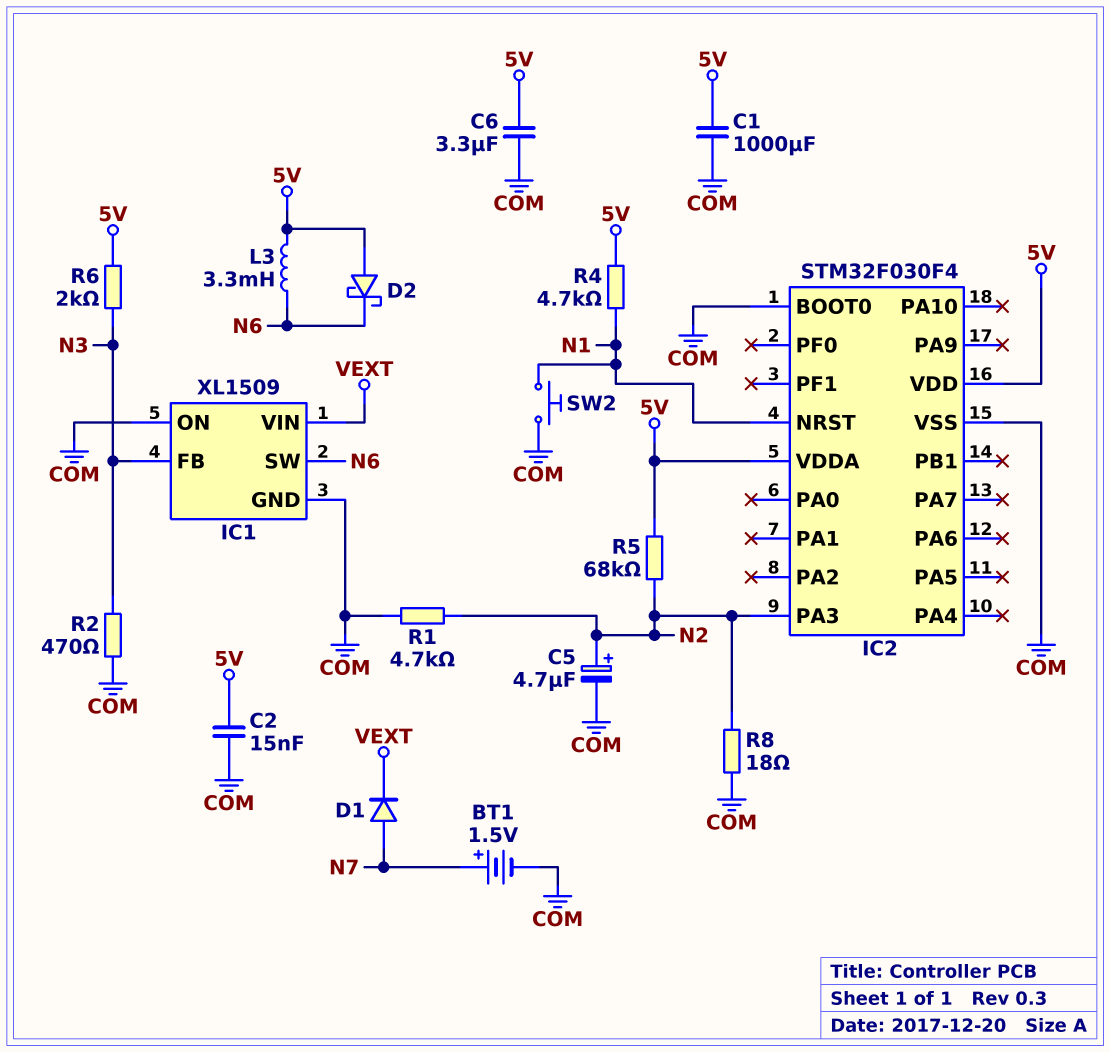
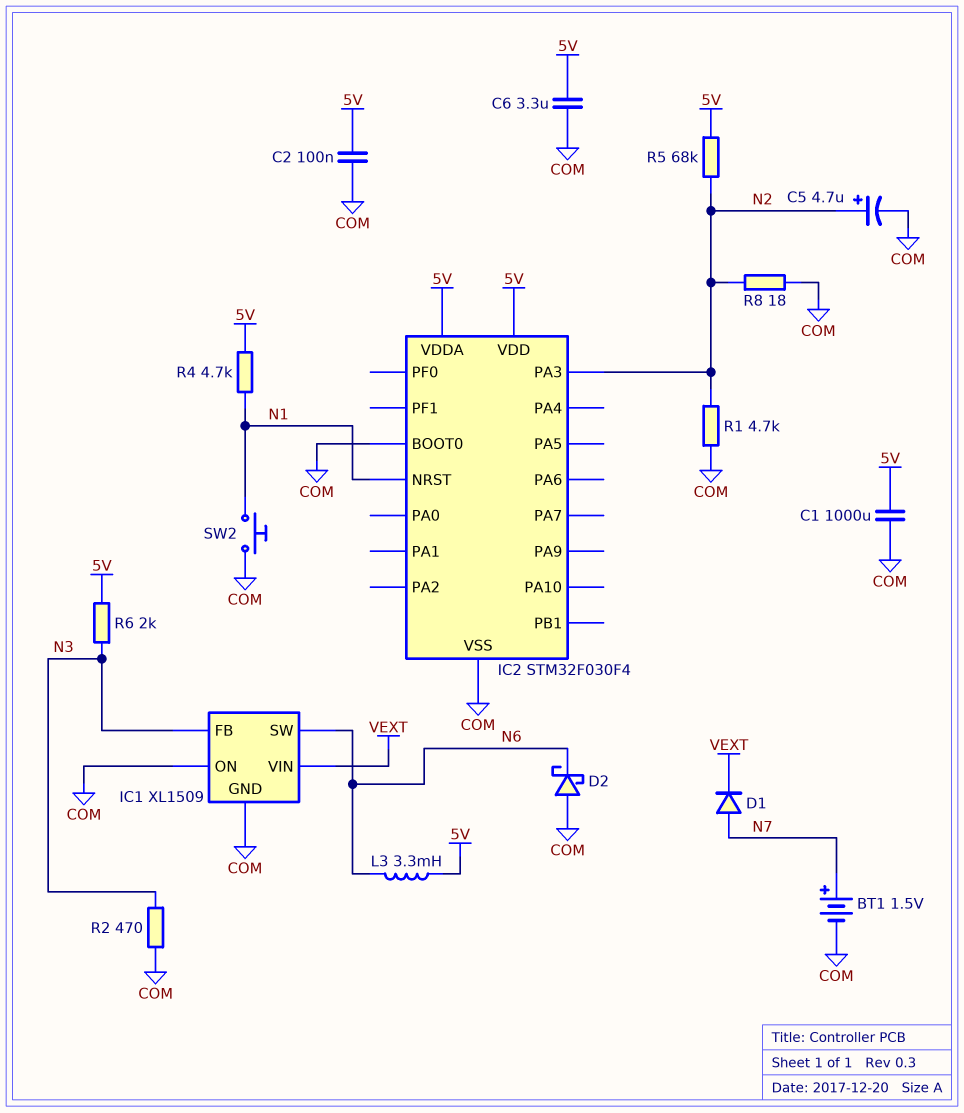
C2: 15nF (5V, COM) -> 100nF (5V, COM)
D2: schottky (A 5V, K N6) -> schottky (A COM, K N6)

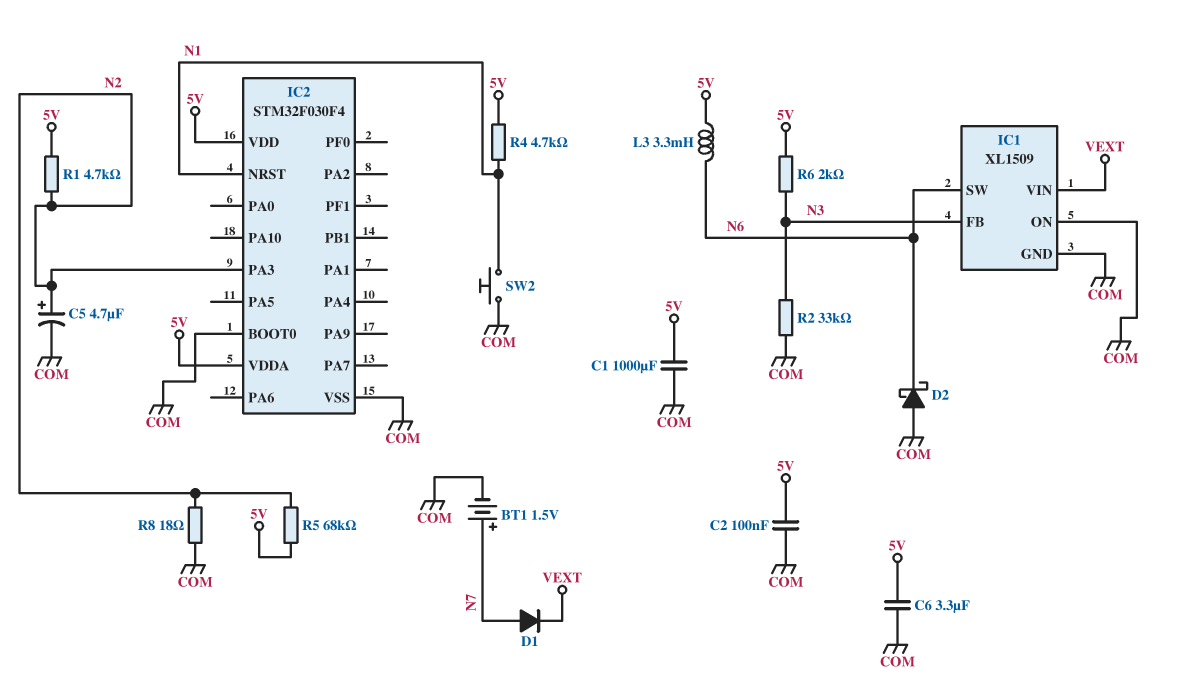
R1: 4.7k (COM, N2) -> 4.7k (5V, N2)
R2: 470 (COM, N3) -> 33k (COM, N3)

